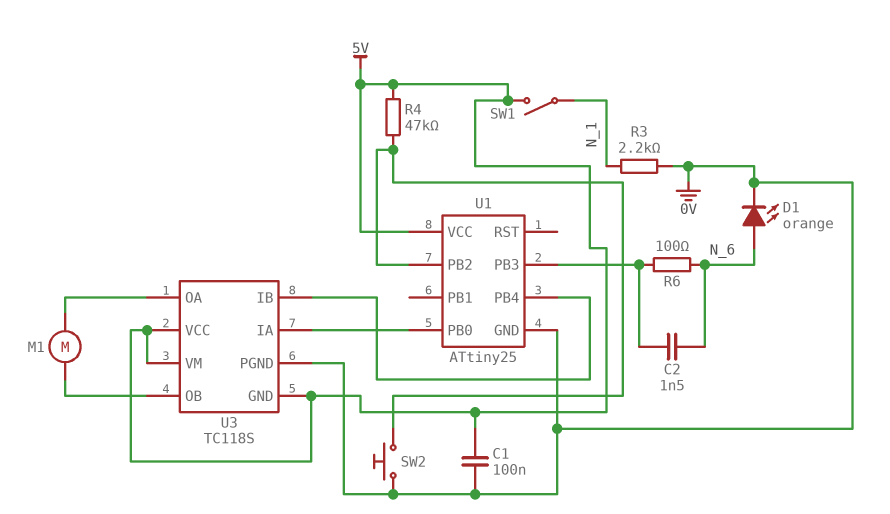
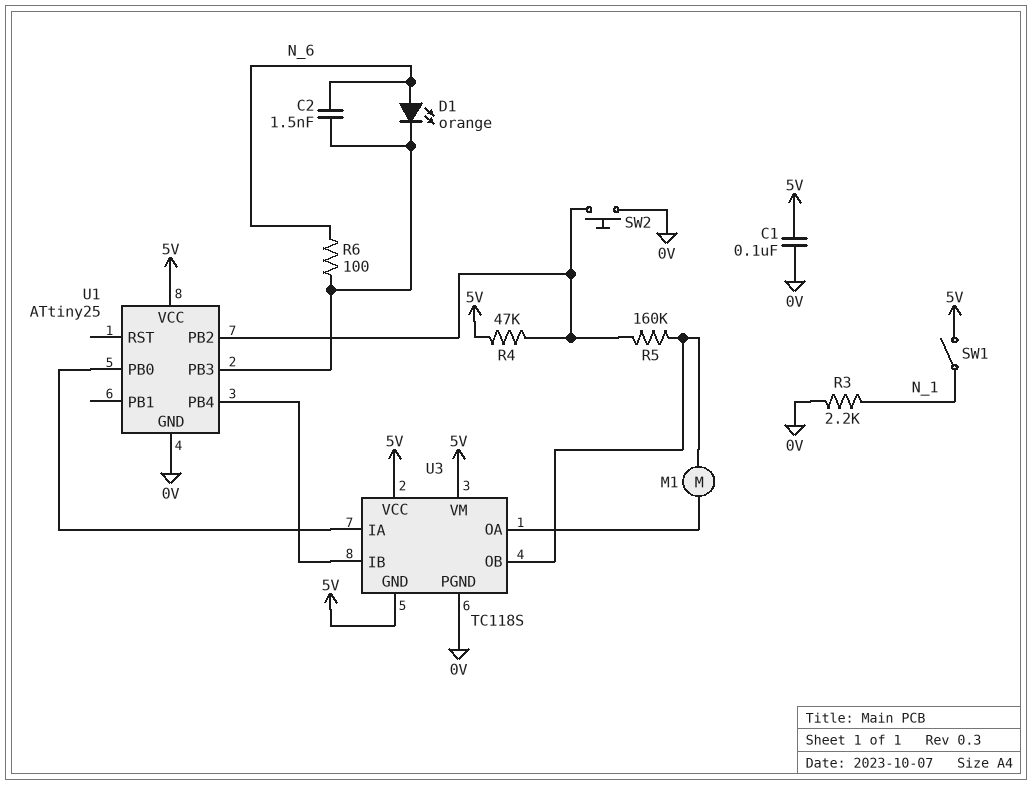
D1: LED orange (A N_6, K 0V) -> LED orange (A N_6, K U1/PB3)
R5: none -> 160k (U1/PB2, U3/OB)

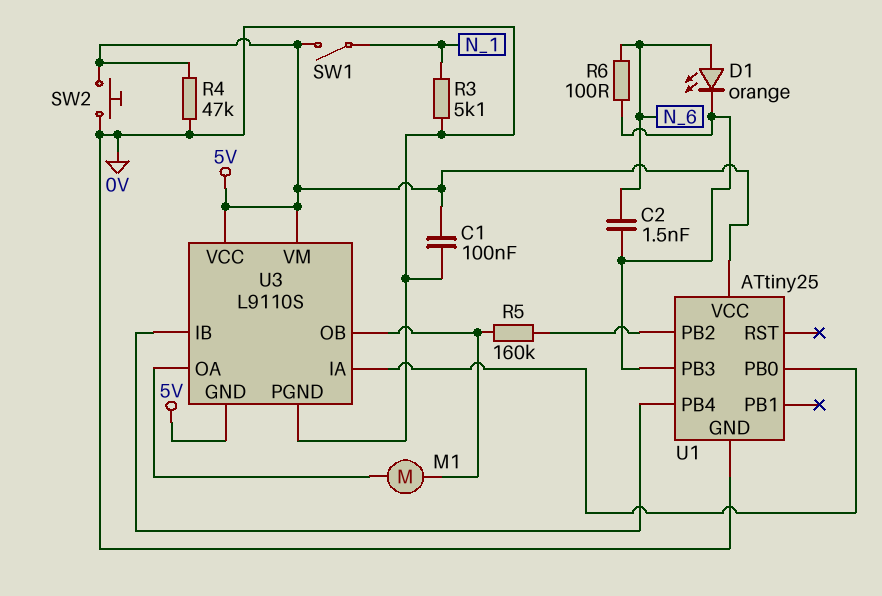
R3: 2.2k (0V, N_1) -> 5.1k (0V, N_1)
R4: 47k (5V, U1/PB2) -> 47k (0V, 5V)
SW2: button (0V, U1/PB2) -> button (0V, 5V)
U3: TC118S -> L9110S

